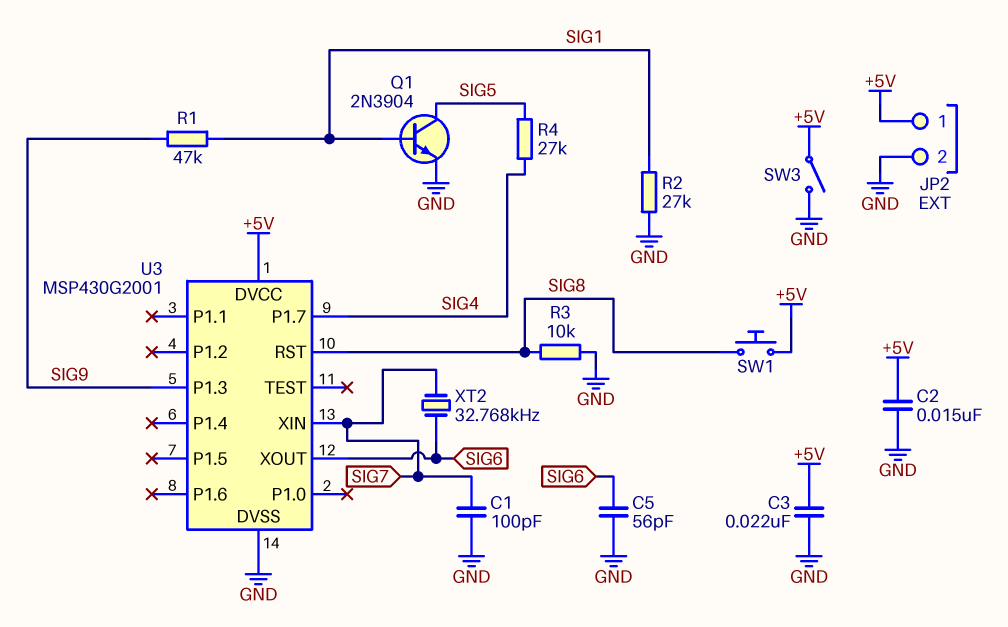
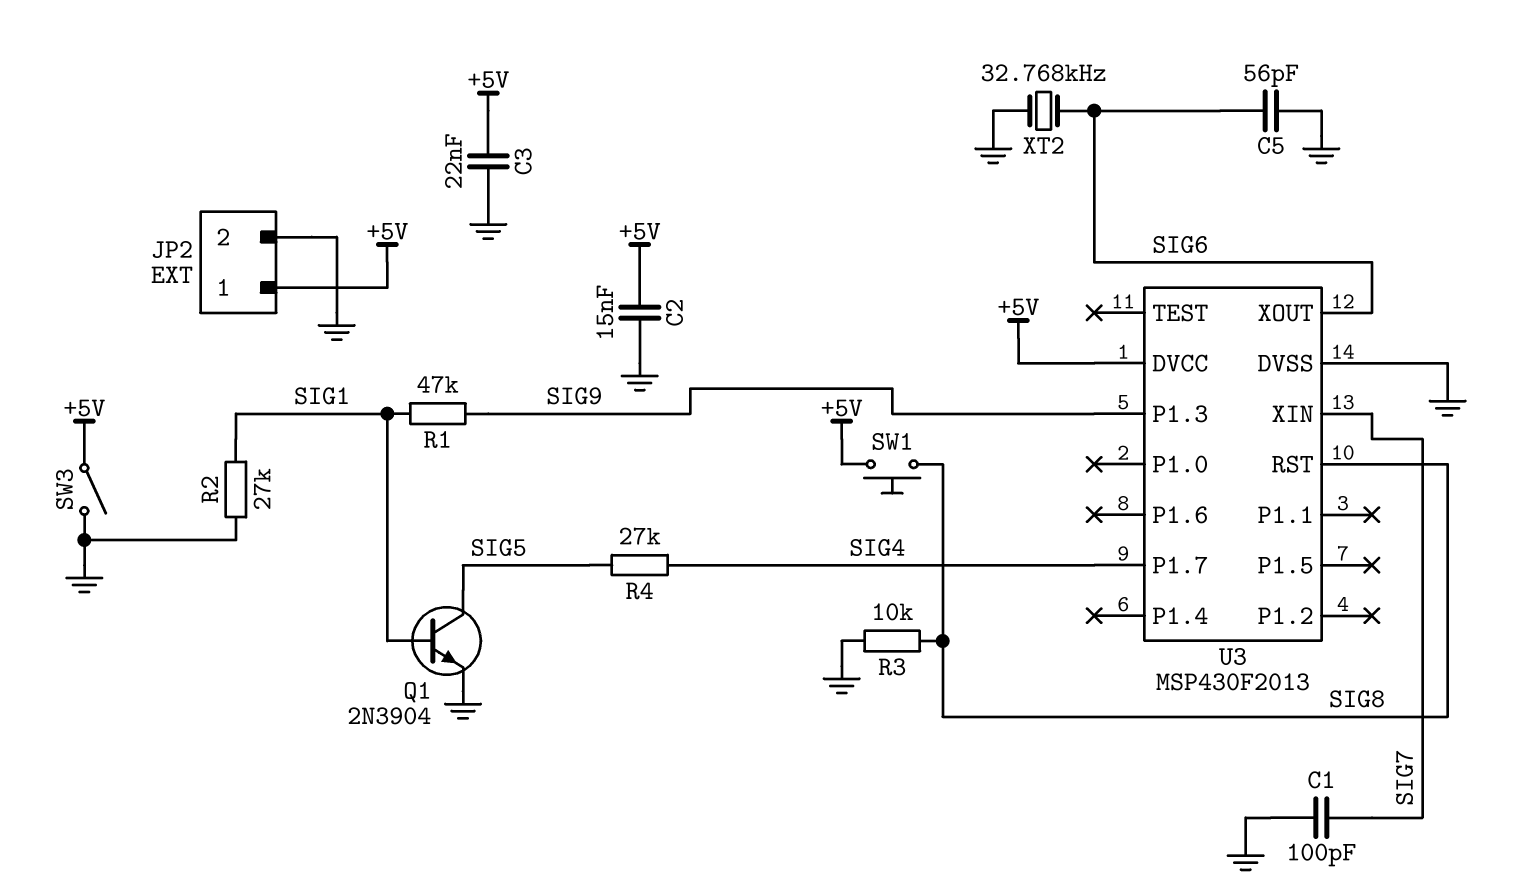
U3: MSP430G2001 -> MSP430F2013
XT2: 32.768kHz (SIG6, SIG7) -> 32.768kHz (GND, SIG6)

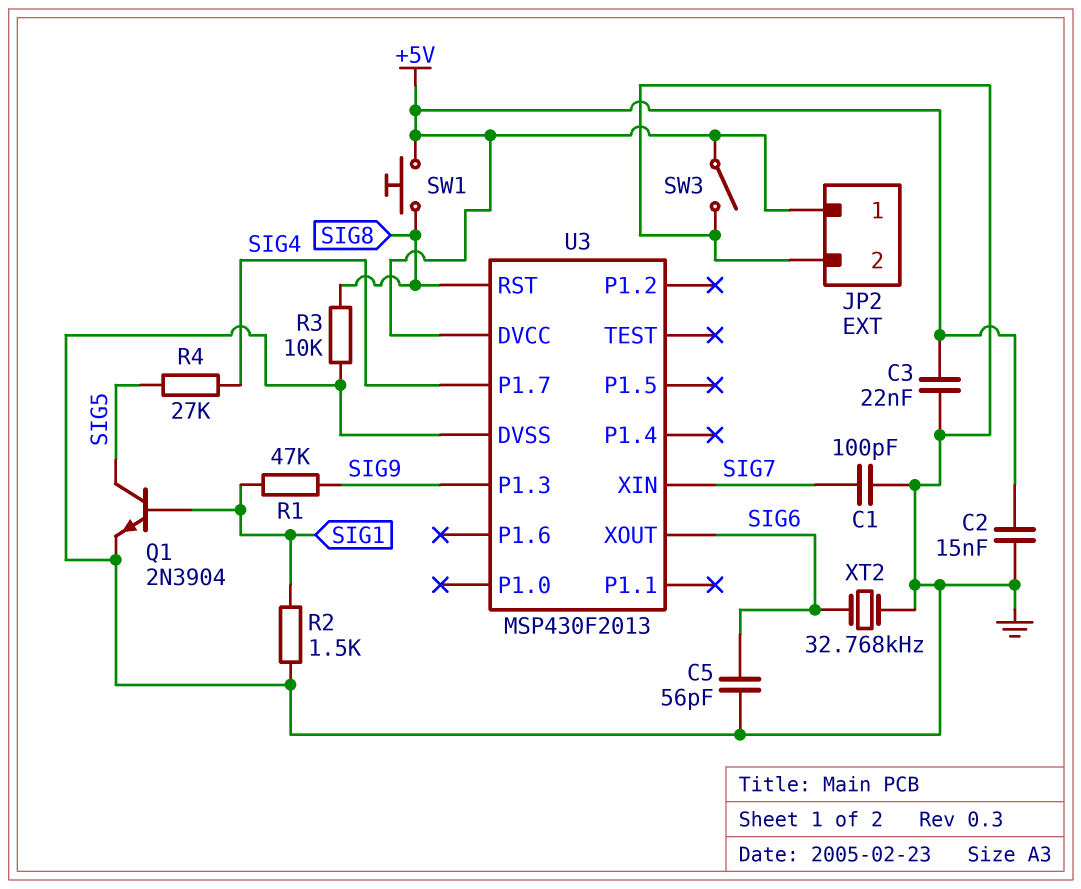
R2: 27k (GND, SIG1) -> 1.5k (GND, SIG1)

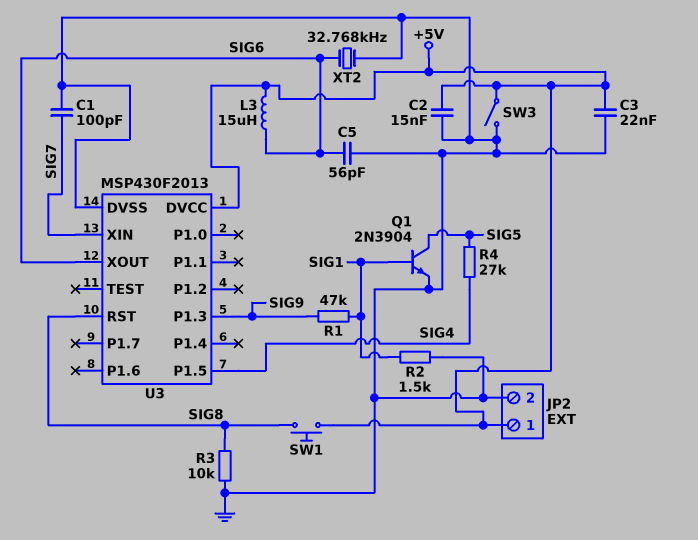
L3: none -> 15uH (+5V, SIG6)
U3 pin P1.5: none -> SIG4
U3 pin P1.7: SIG4 -> none

